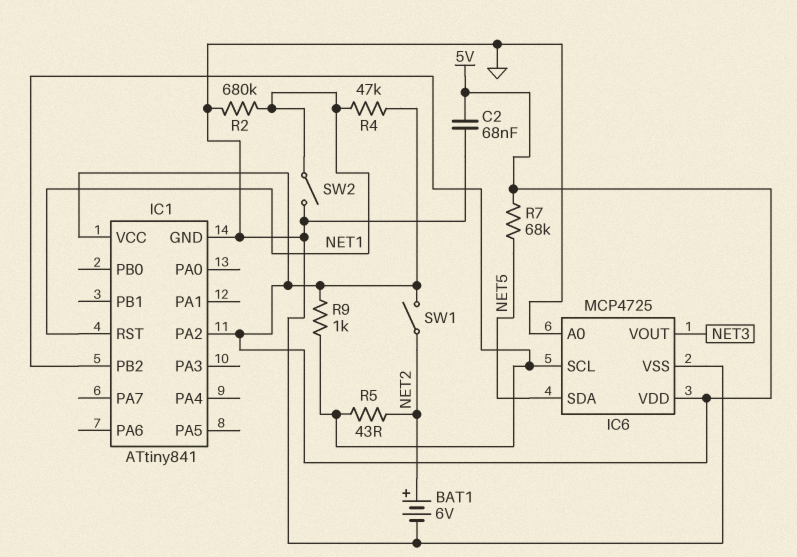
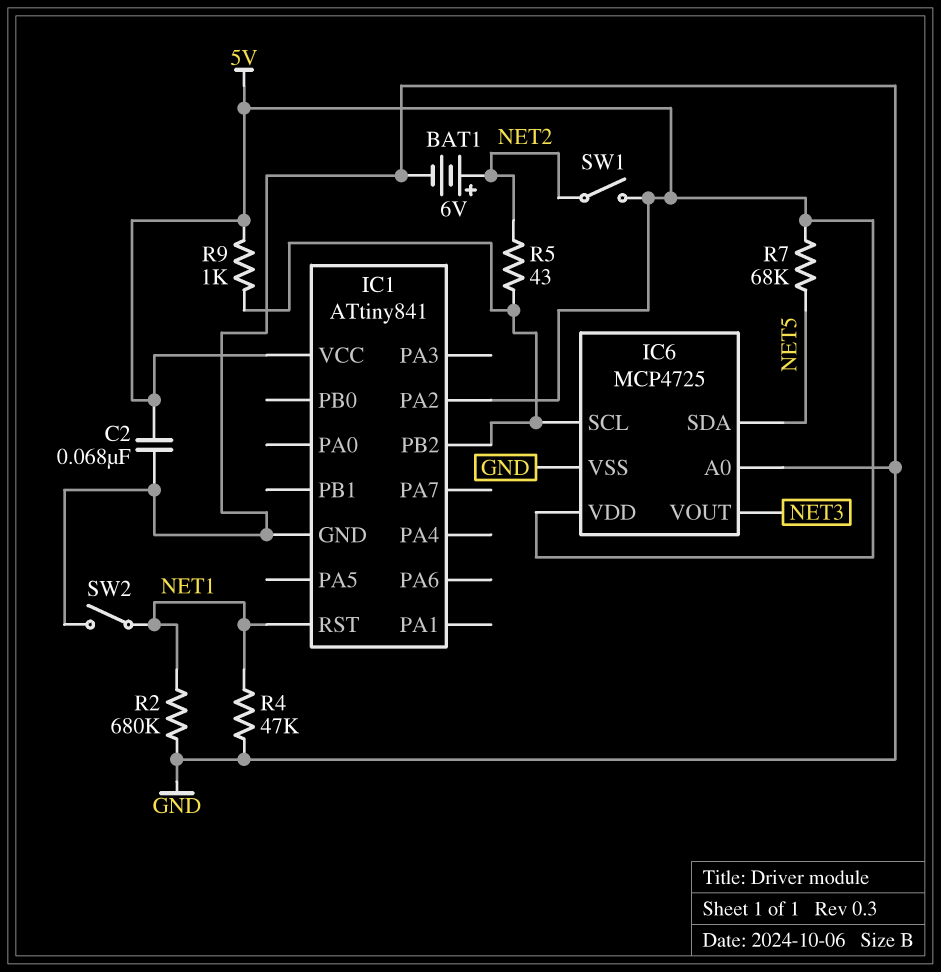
R4: 47k (5V, NET1) -> 47k (GND, NET1)

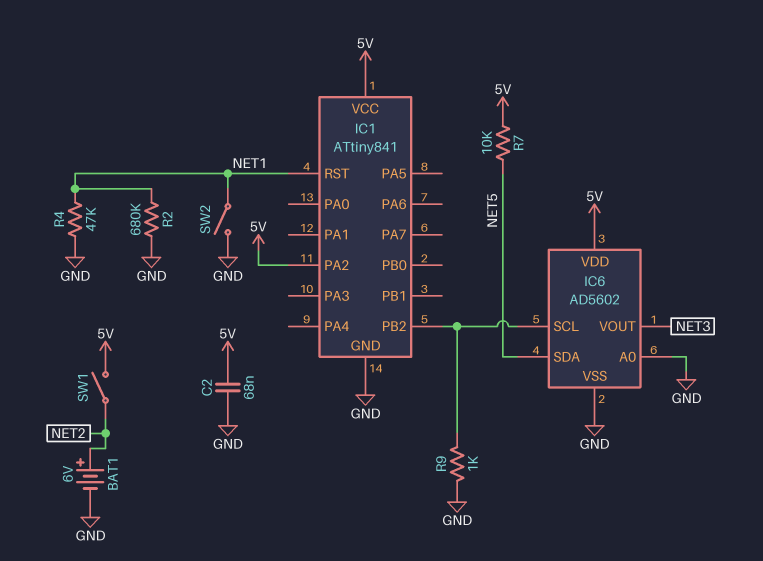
IC6: MCP4725 -> AD5602
R5: 43 (IC1/PB2, NET2) -> none
R7: 68k (5V, NET5) -> 10k (5V, NET5)
R9: 1k (5V, IC1/PB2) -> 1k (GND, IC1/PB2)

